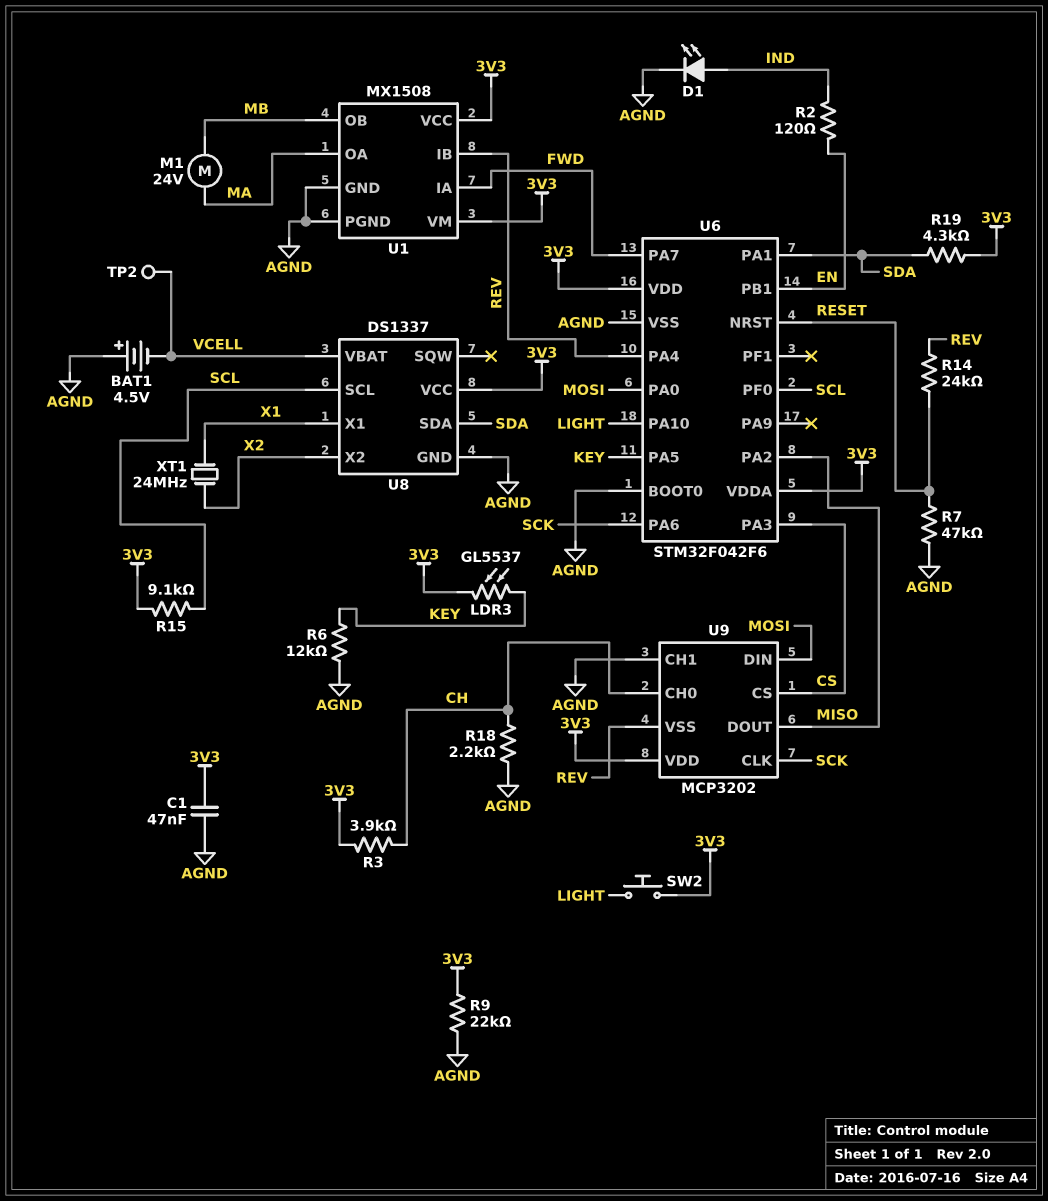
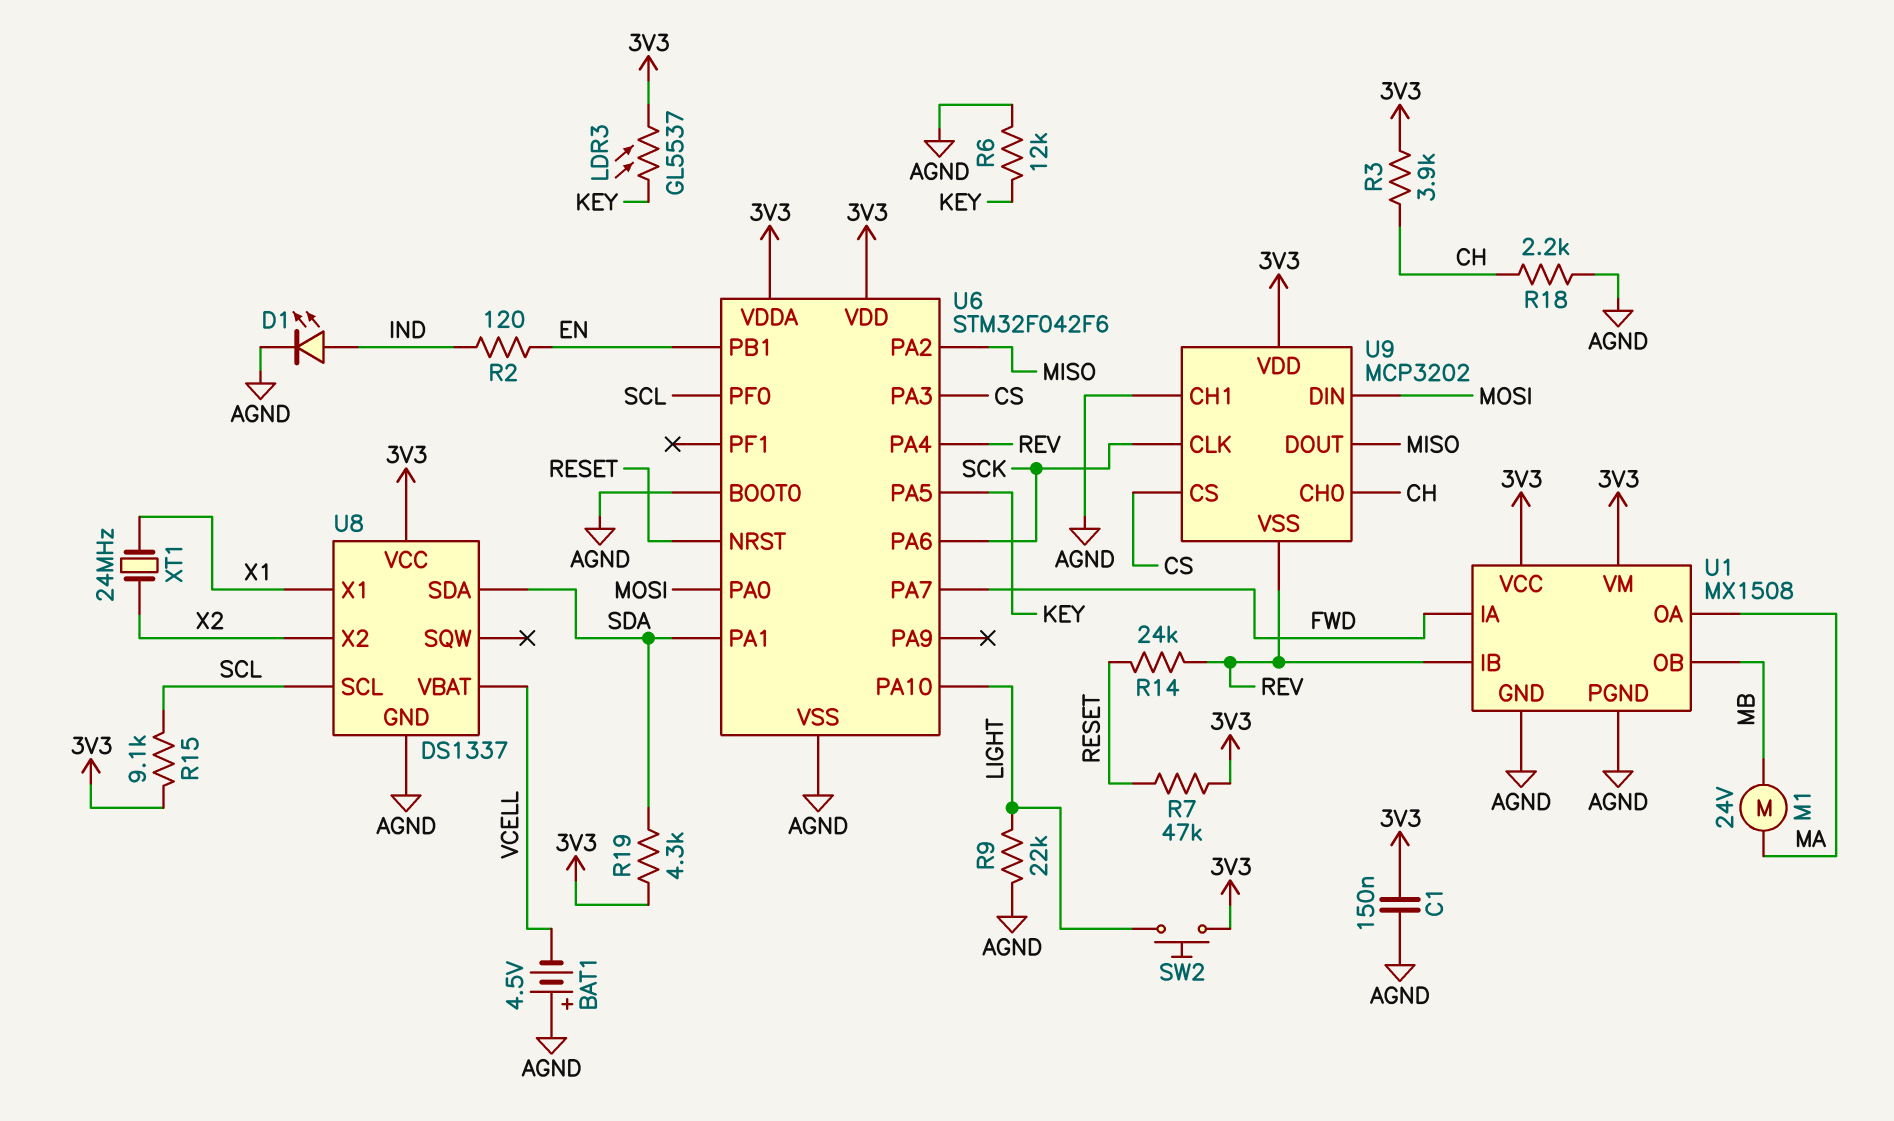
C1: 47nF (3V3, AGND) -> 150nF (3V3, AGND)
R7: 47k (AGND, RESET) -> 47k (3V3, RESET)
R9: 22k (3V3, AGND) -> 22k (AGND, LIGHT)
TP2: test point (VCELL) -> none

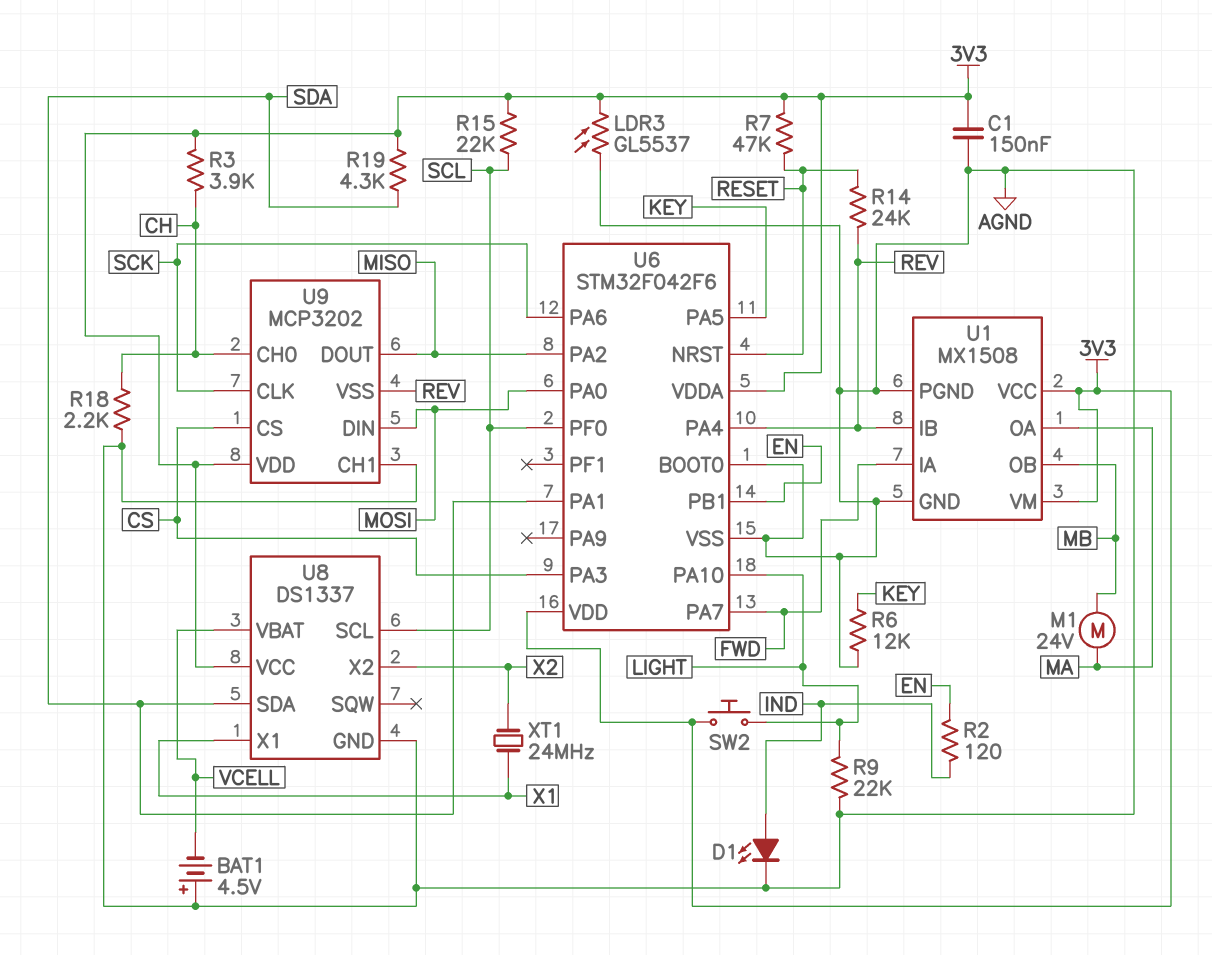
LDR3: GL5537 (3V3, KEY) -> GL5537 (3V3, AGND)
R15: 9.1k (3V3, SCL) -> 22k (3V3, SCL)

